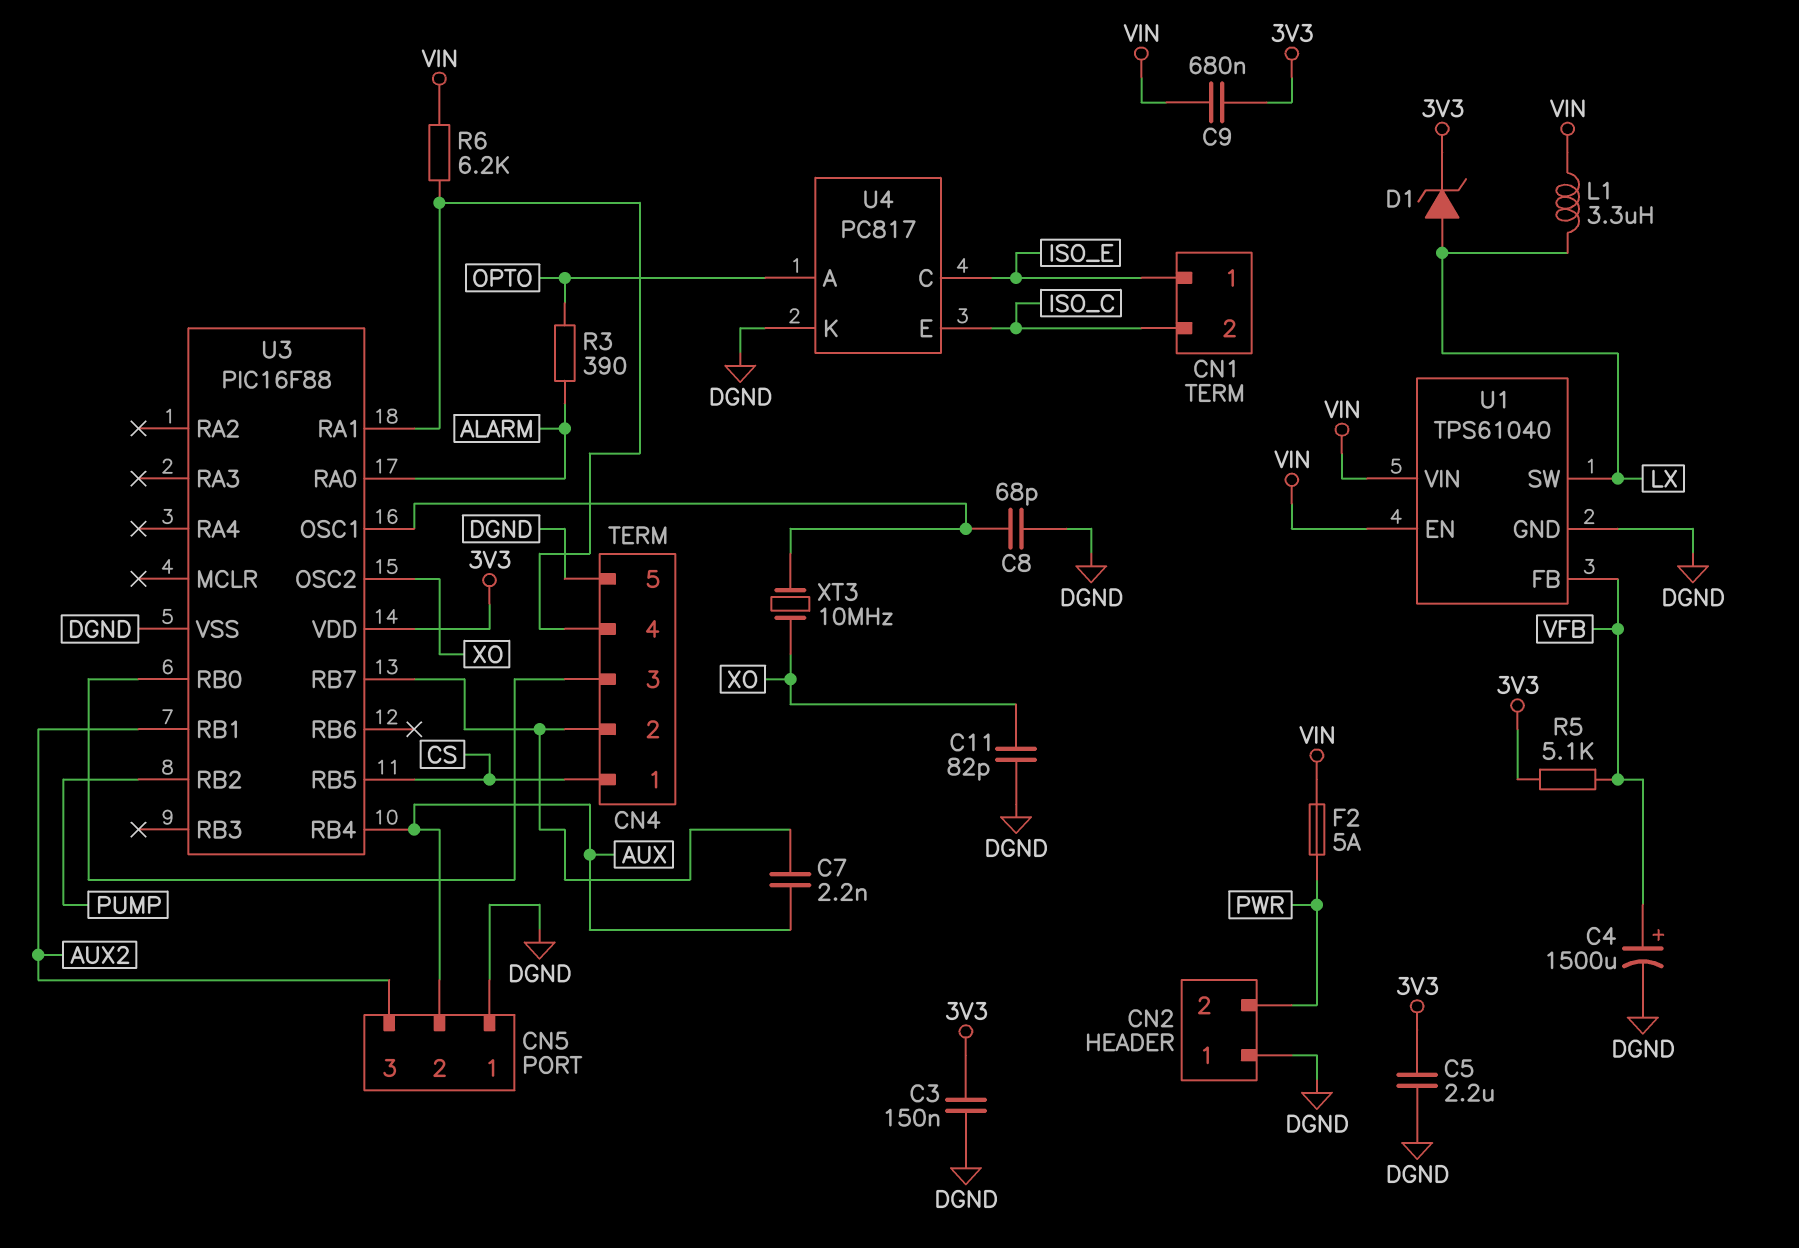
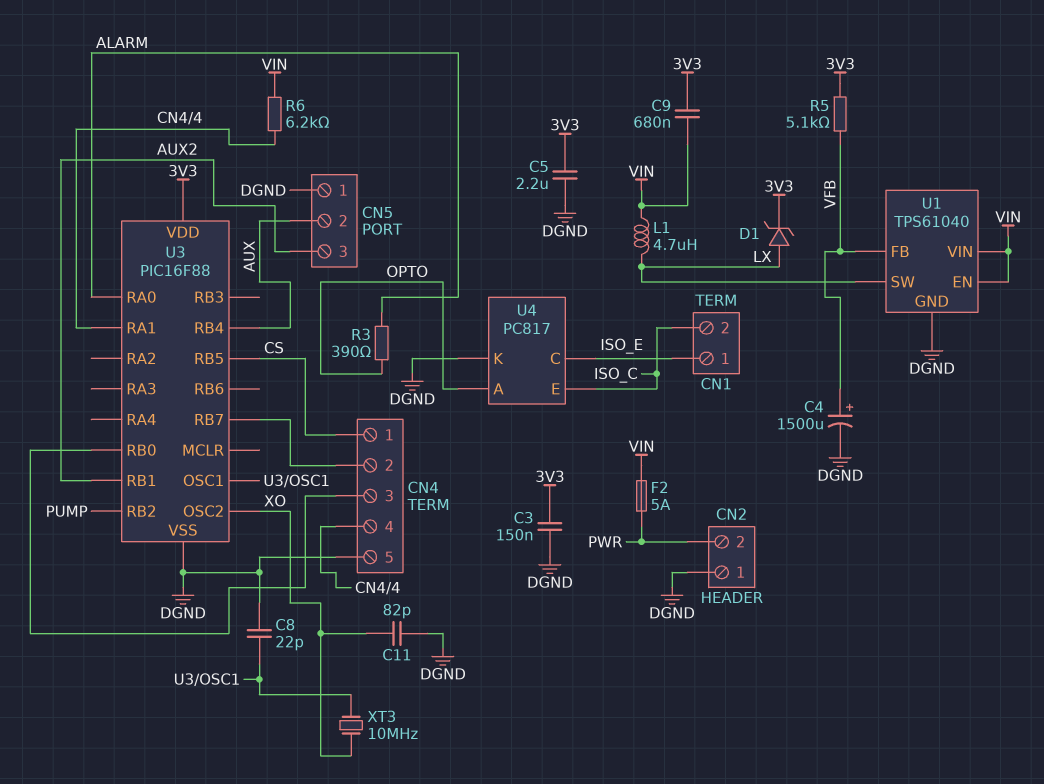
C7: 2.2nF (AUX, CN4/2) -> none
C8: 68pF (DGND, U3/OSC1) -> 22pF (DGND, U3/OSC1)
L1: 3.3uH (LX, VIN) -> 4.7uH (LX, VIN)

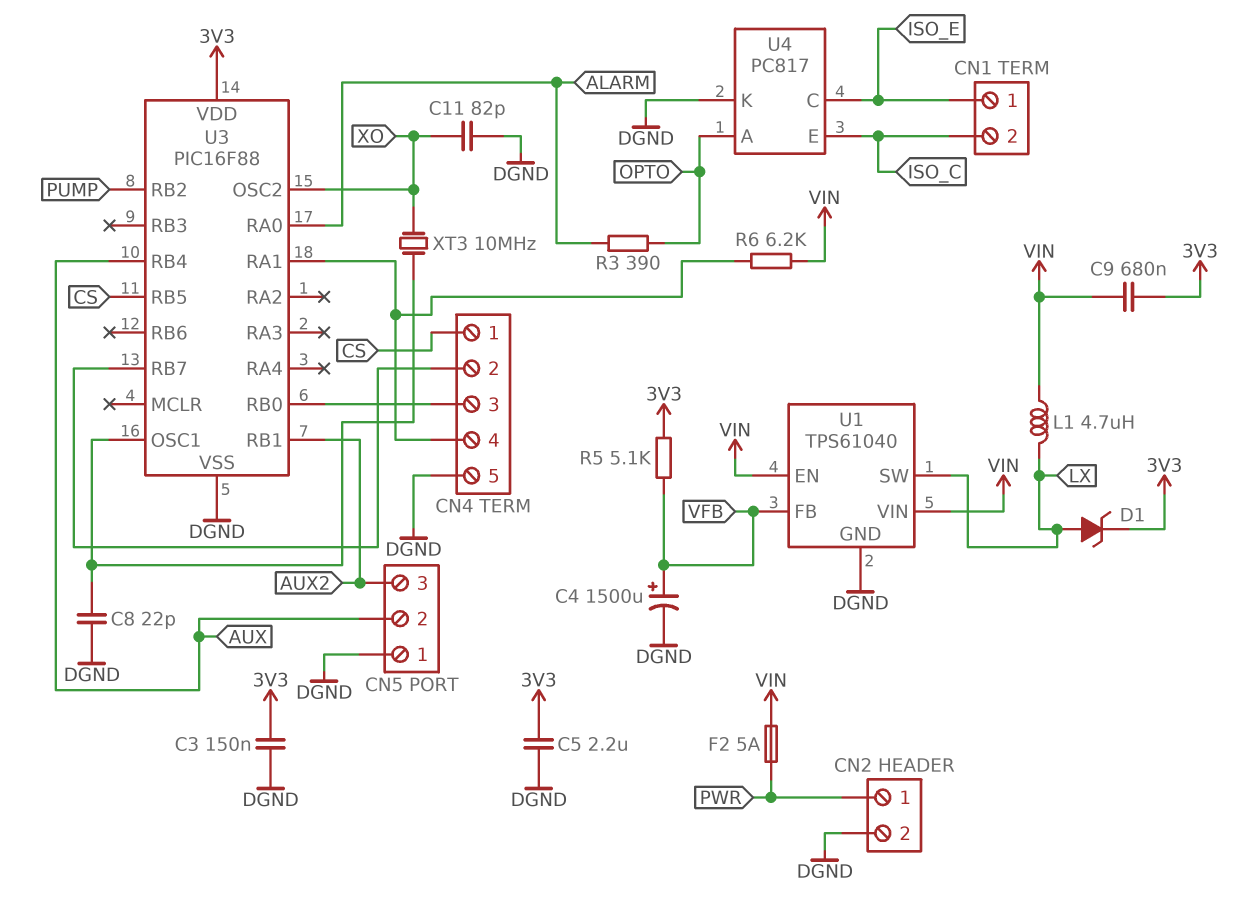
CN2 pin 1: DGND -> PWR
CN2 pin 2: PWR -> DGND

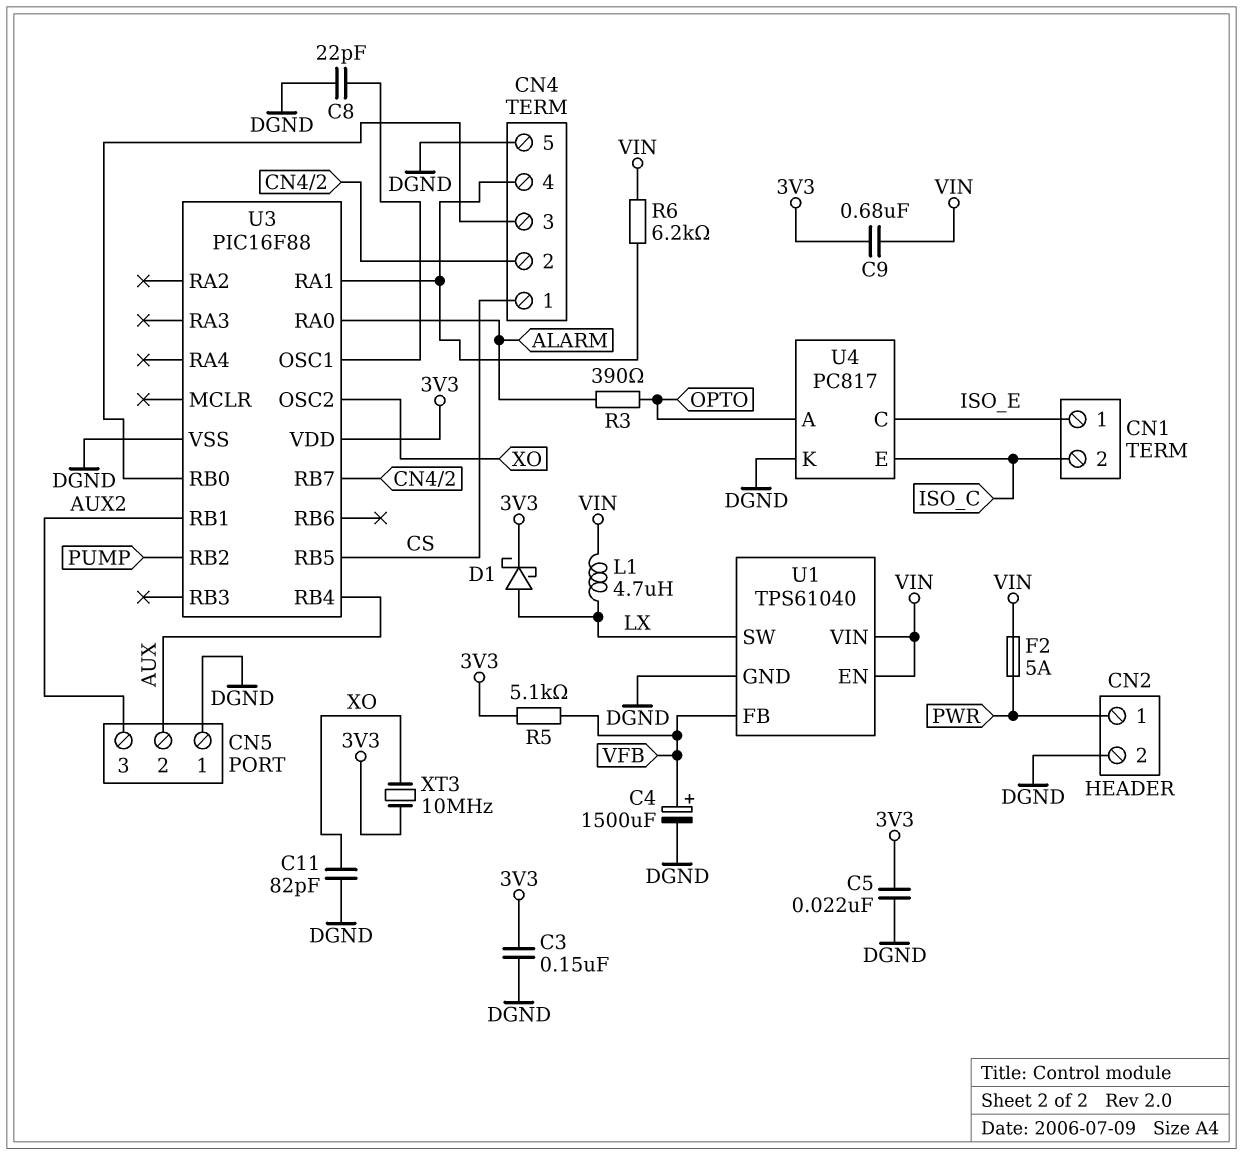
C5: 2.2uF (3V3, DGND) -> 22nF (3V3, DGND)
D1: zener (A LX, K 3V3) -> schottky (A LX, K 3V3)
XT3: 10MHz (U3/OSC1, XO) -> 10MHz (3V3, XO)

